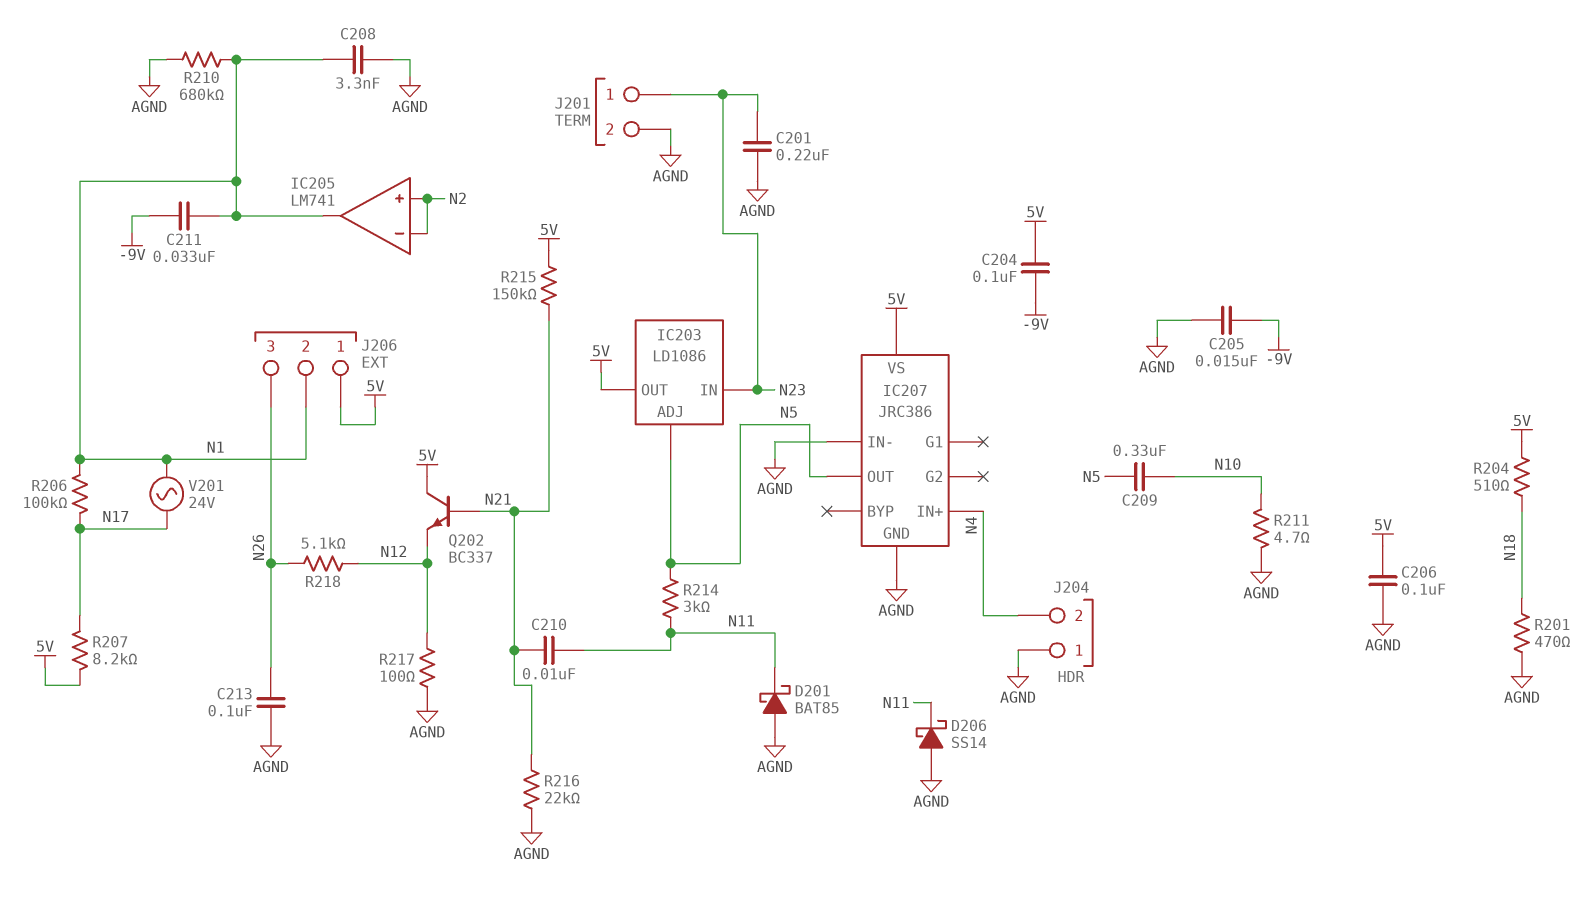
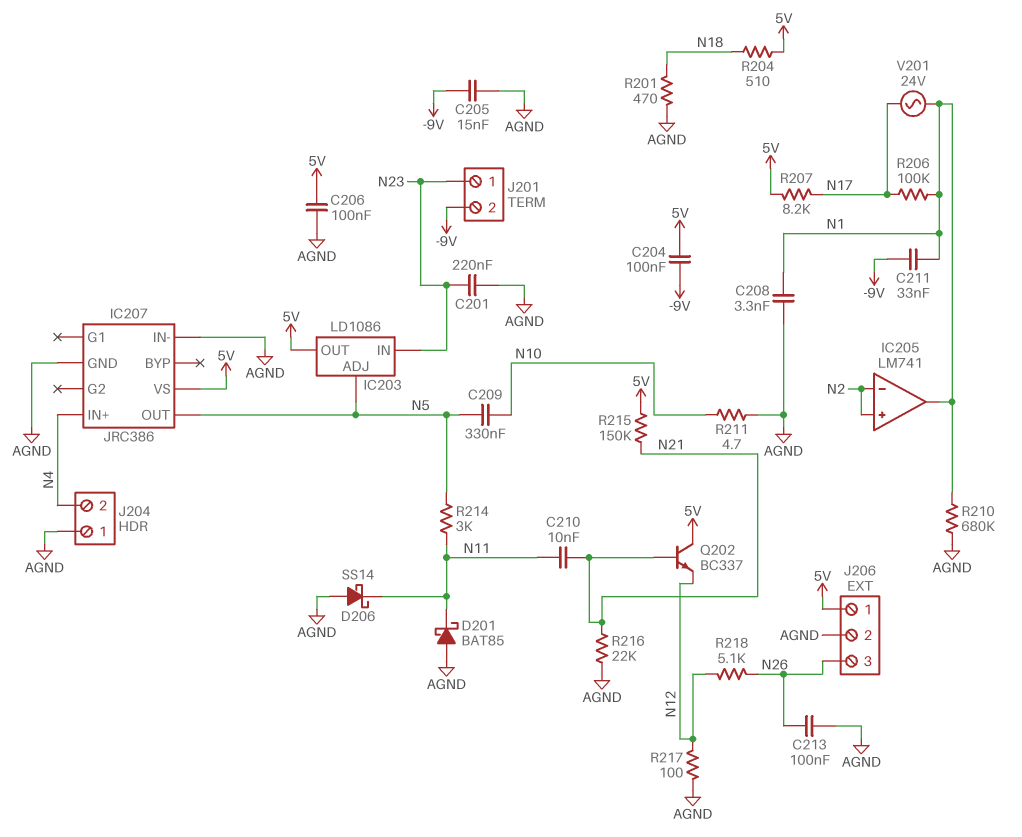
J201 pin 2: AGND -> -9V
J206 pin 2: N1 -> AGND

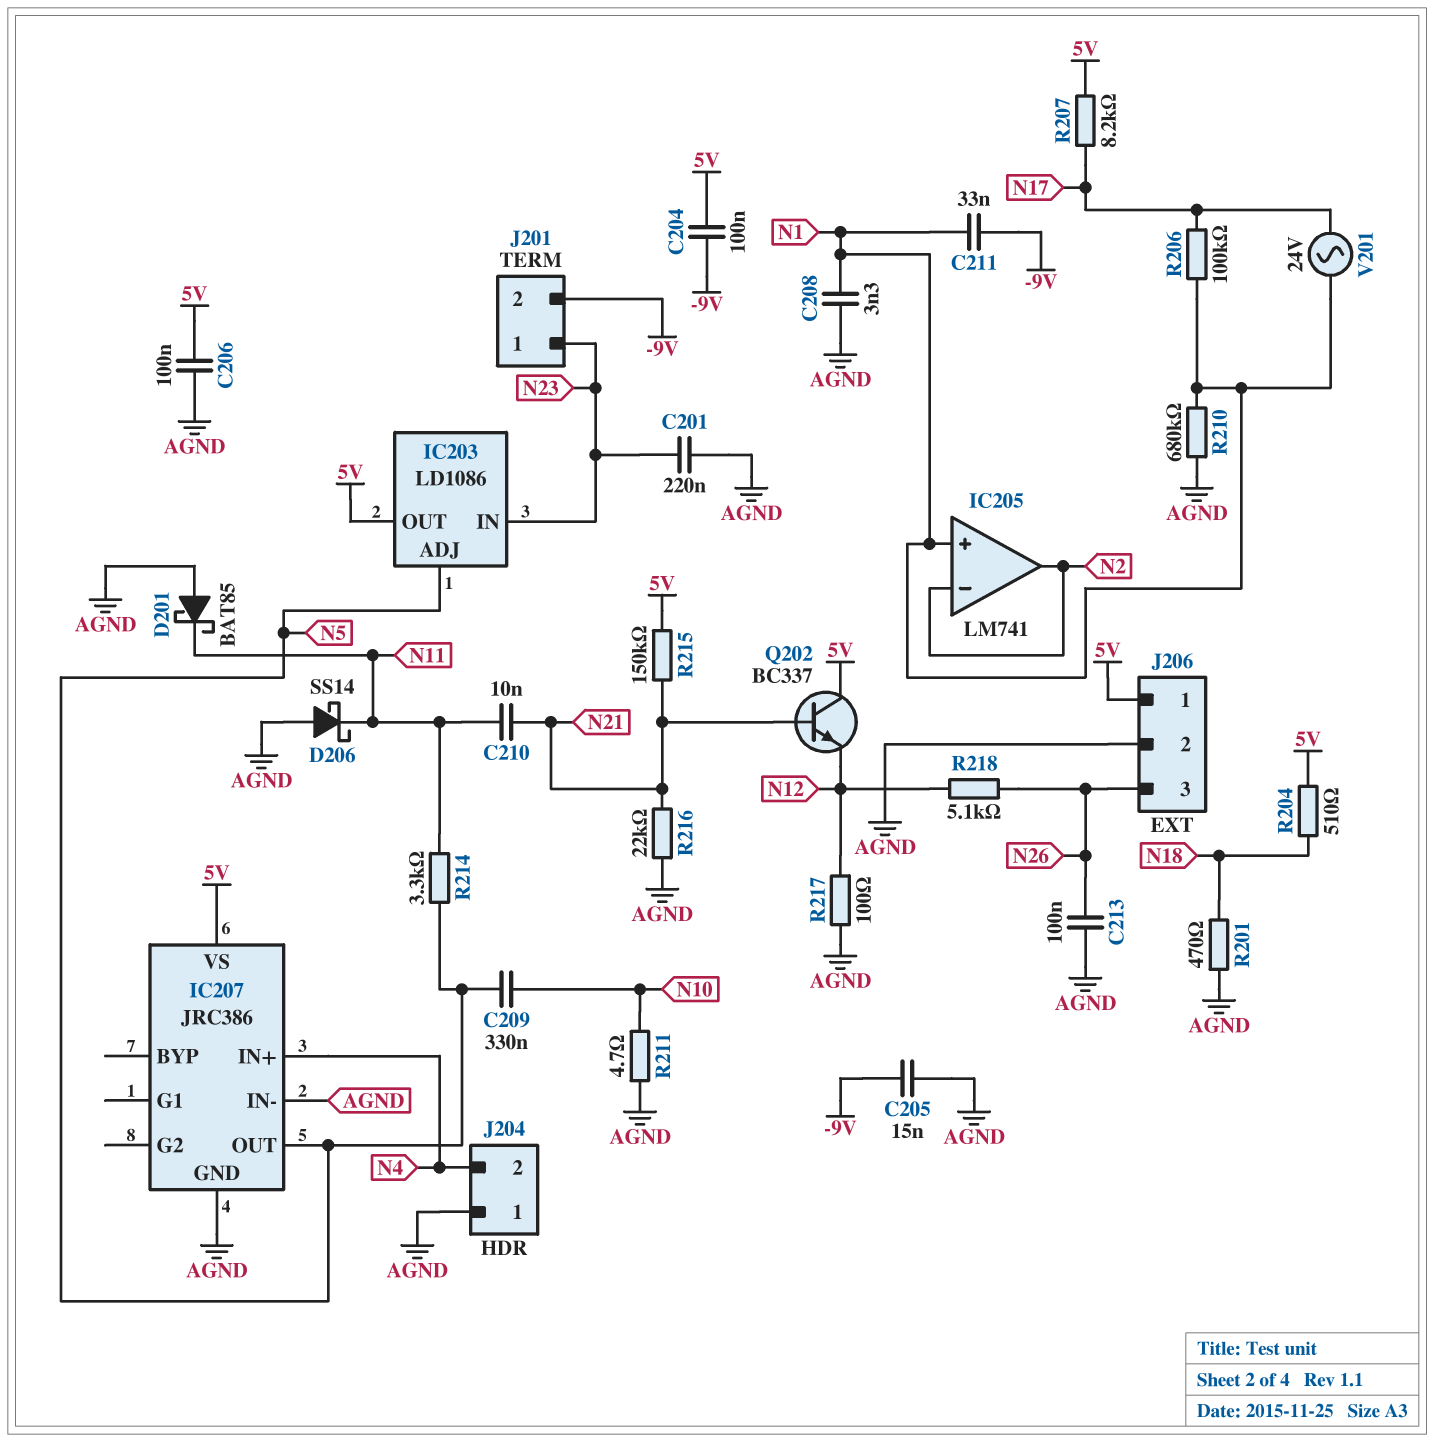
IC205 pin in+: N2 -> N1
IC205 pin out: N1 -> N2
R214: 3k (N5, N11) -> 3.3k (N5, N11)

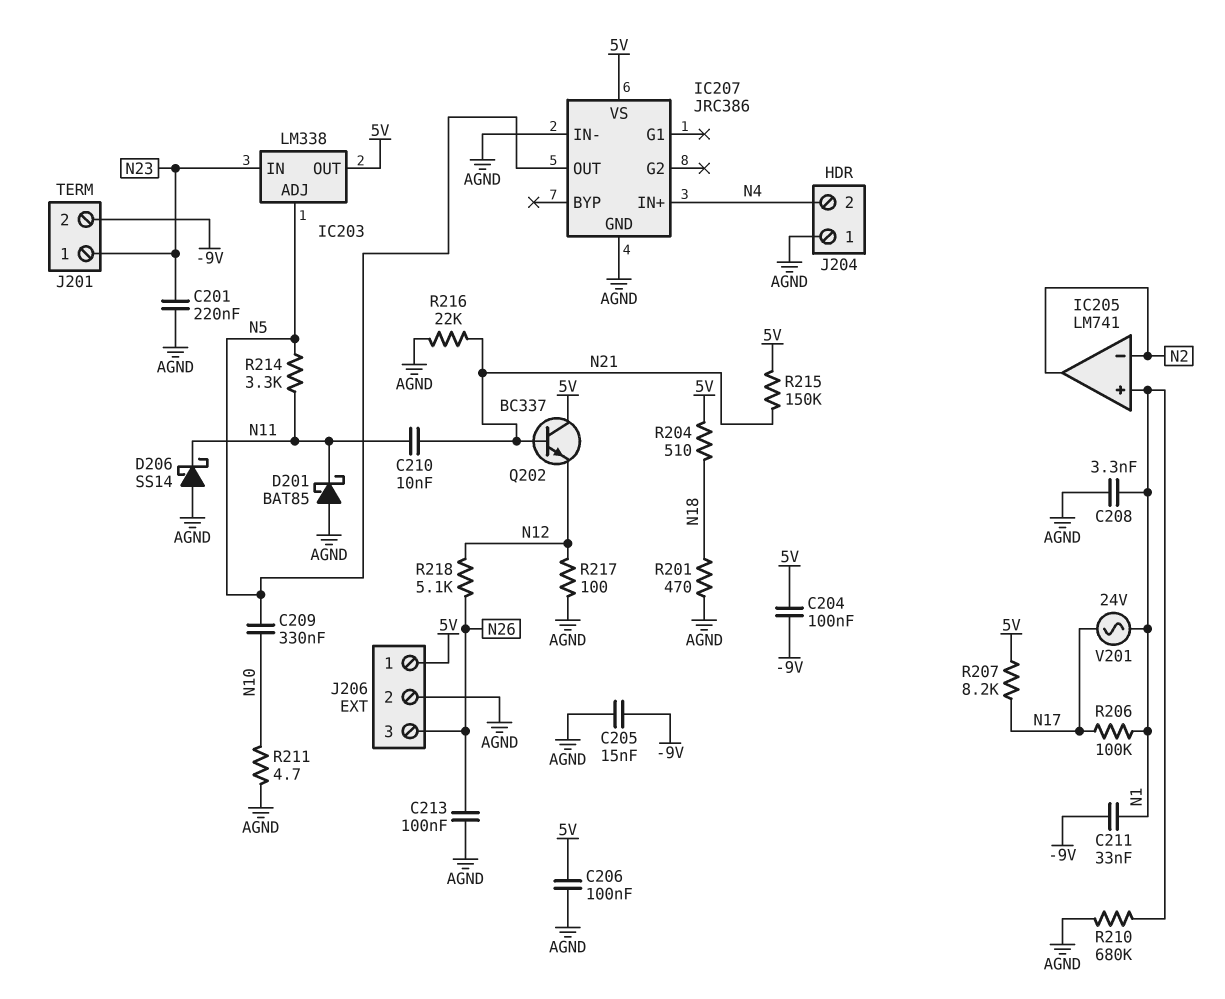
IC203: LD1086 -> LM338

